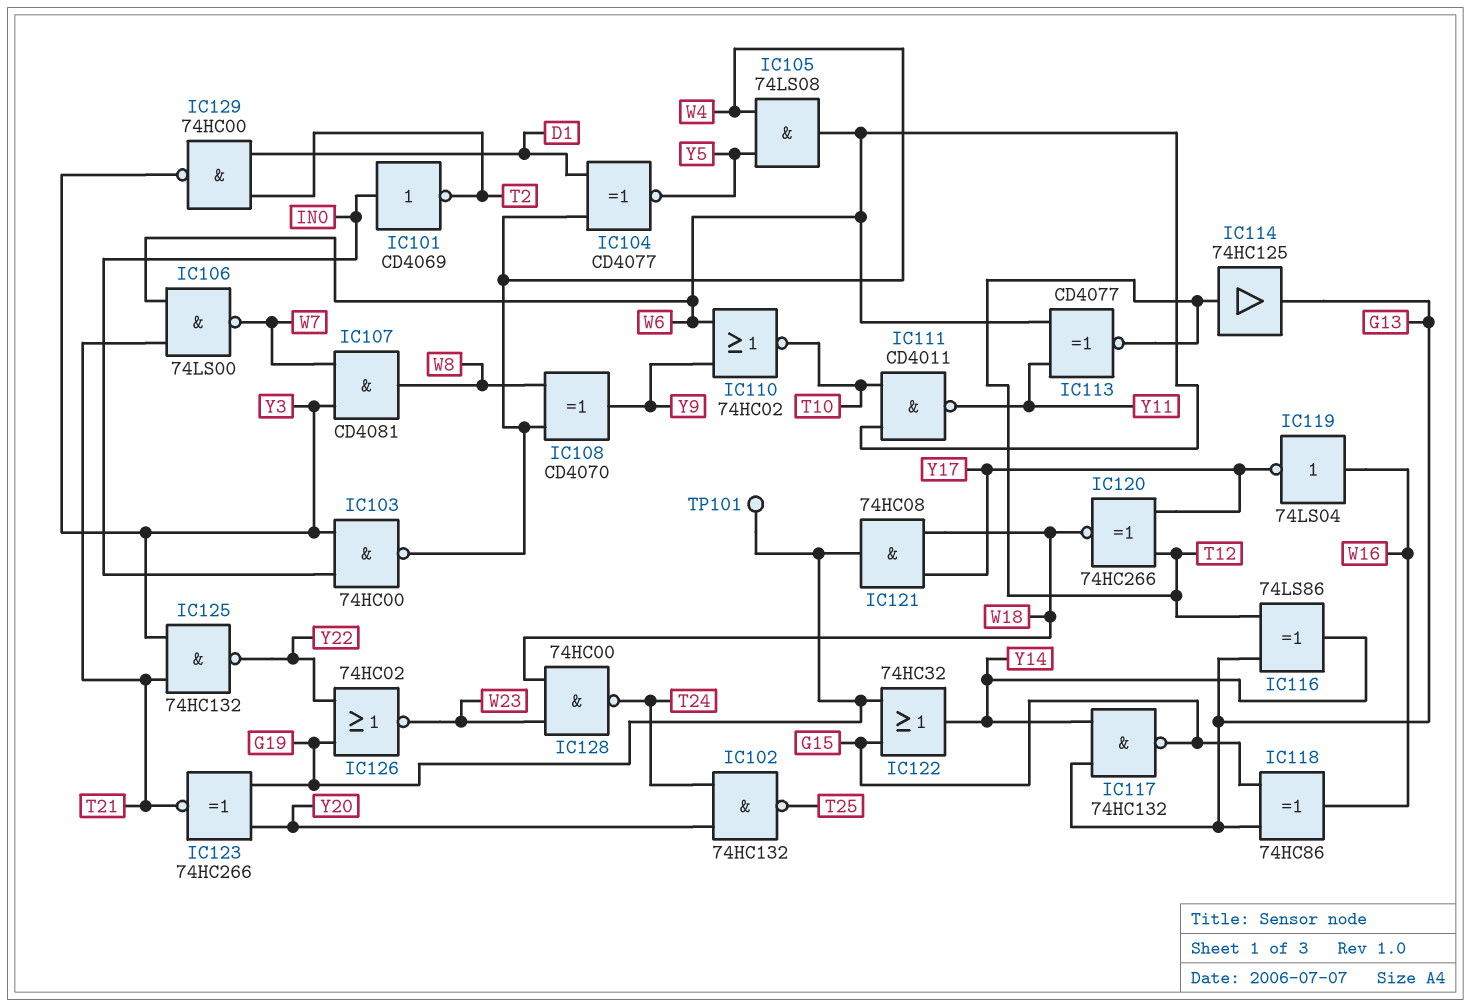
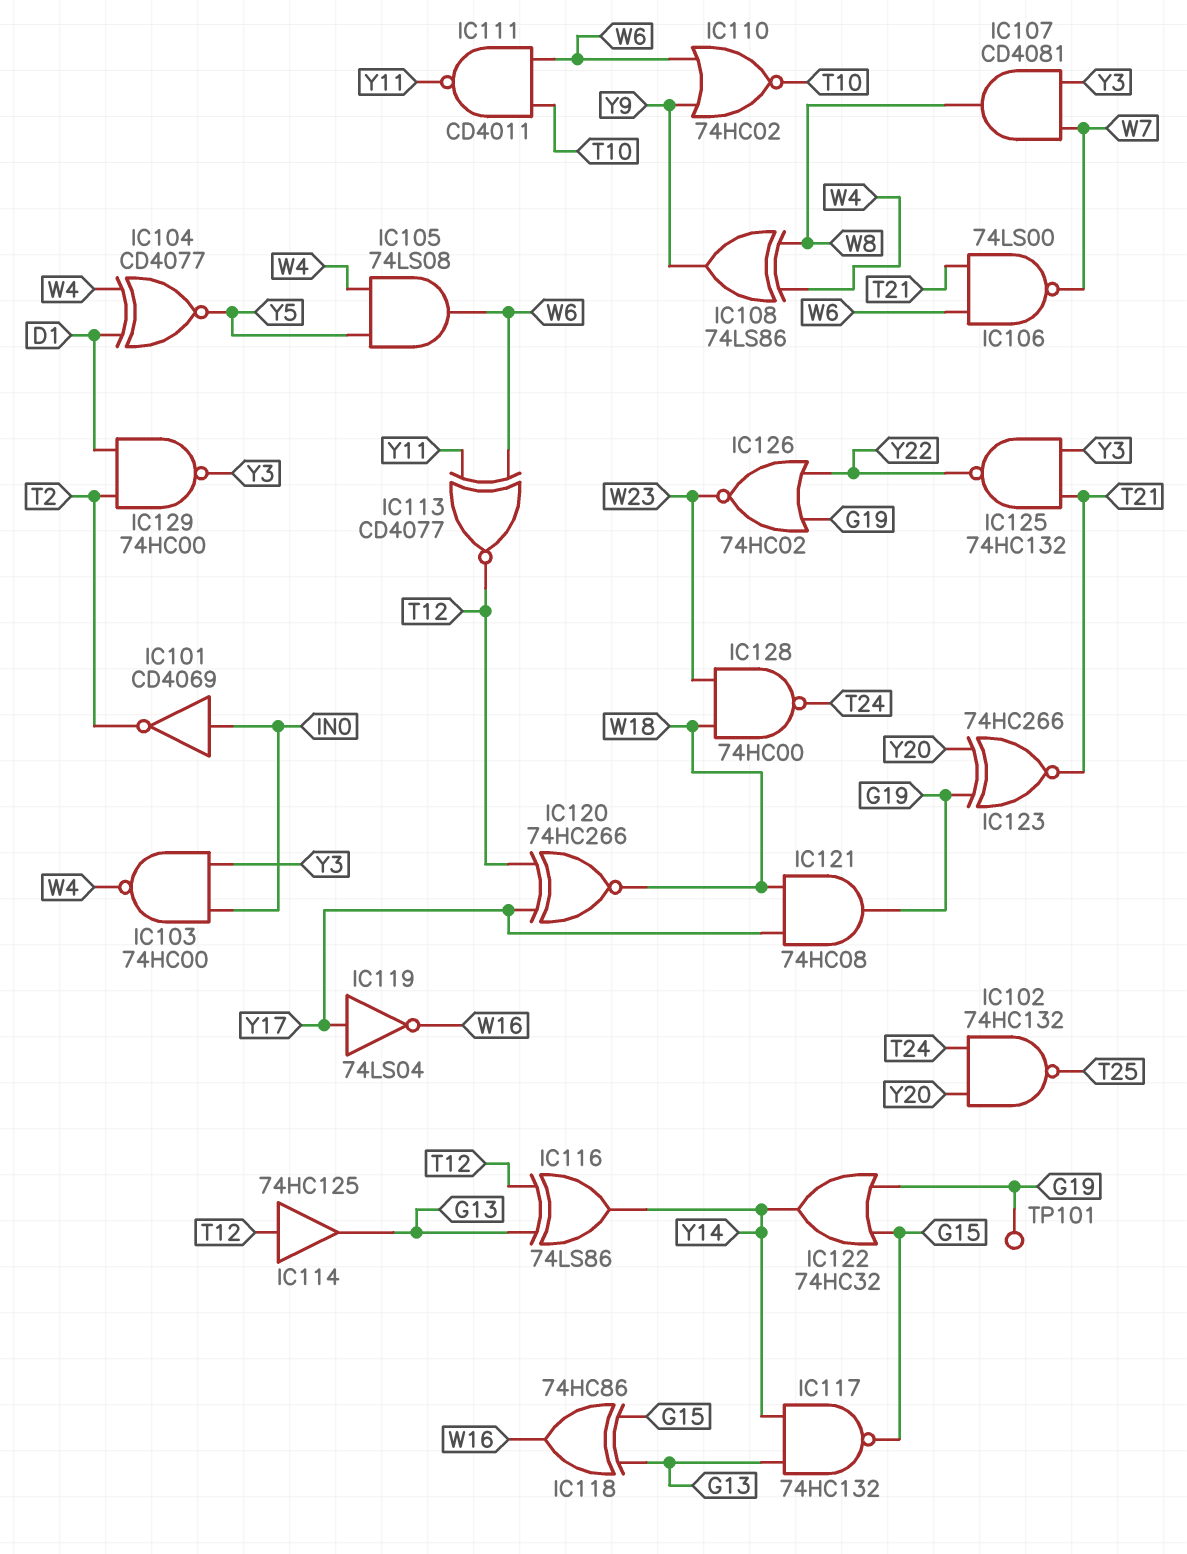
IC108: XOR CD4070 (in W4, in W8, out Y9) -> XOR 74LS86 (in W4, in W8, out Y9)
IC119: NOT 74LS04 (in W16, out Y17) -> NOT 74LS04 (in Y17, out W16)

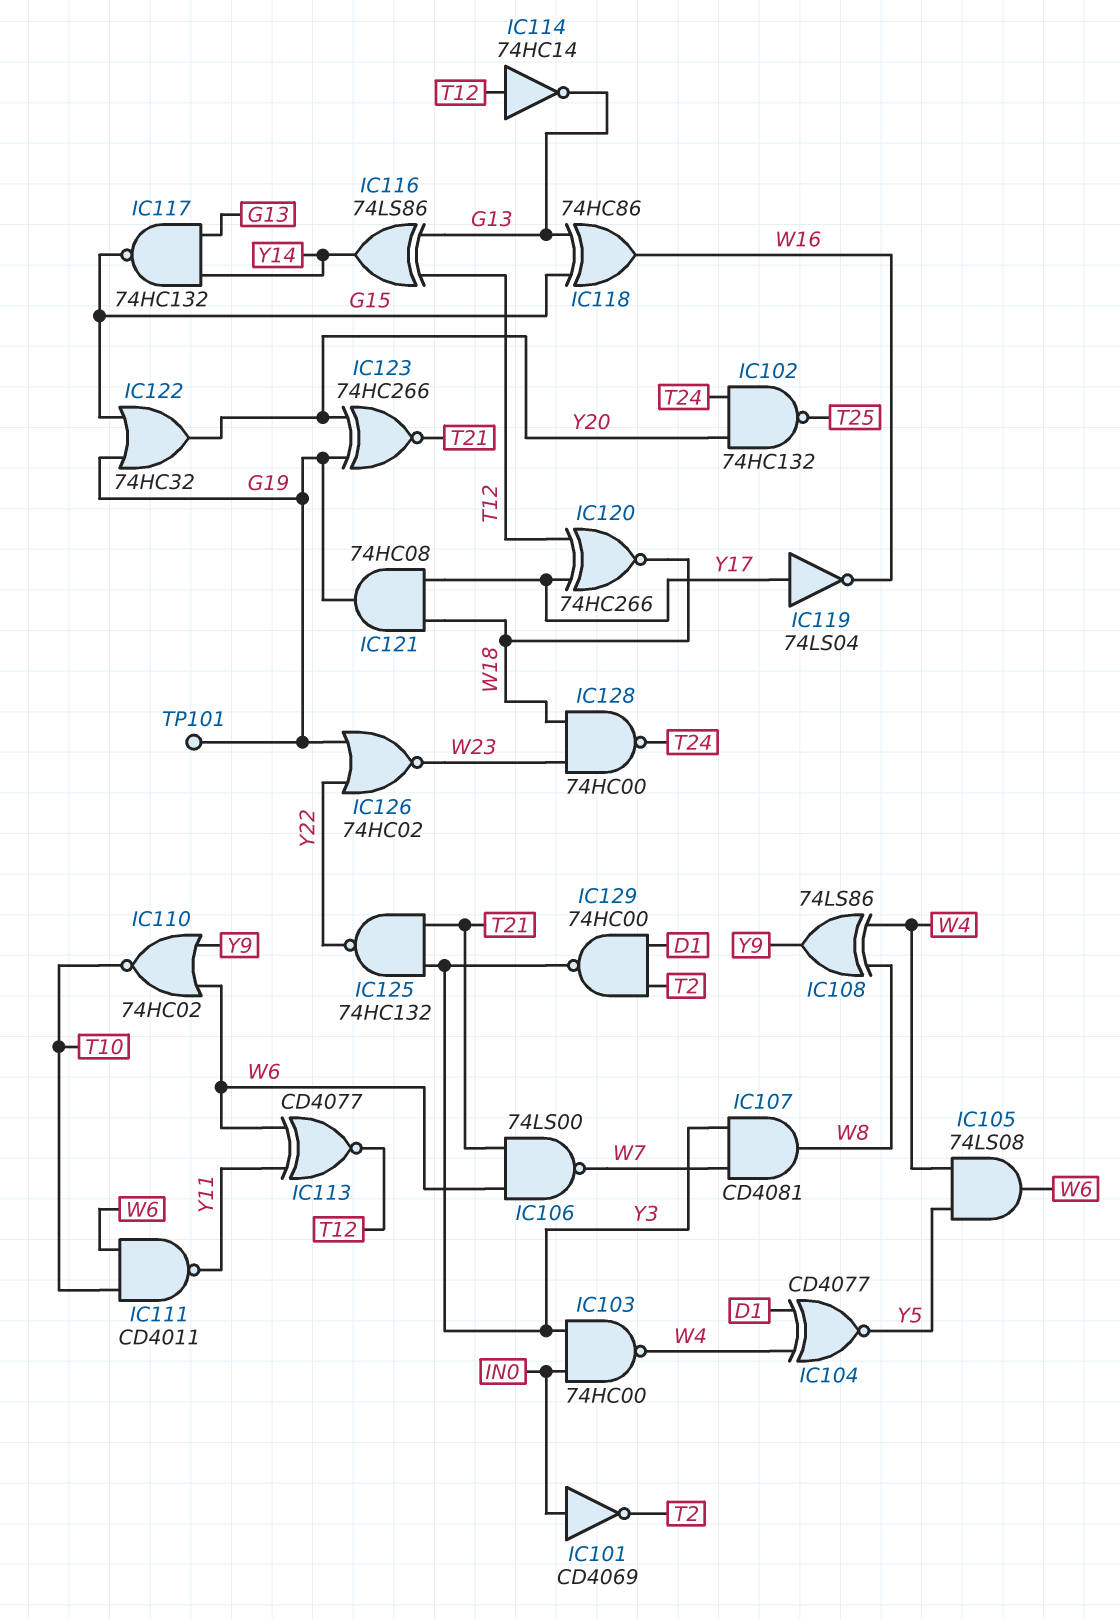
IC114: buffer 74HC125 (in T12, out G13) -> NOT 74HC14 (in T12, out G13)
IC122: OR 74HC32 (in G15, in G19, out Y14) -> OR 74HC32 (in G15, in G19, out Y20)

